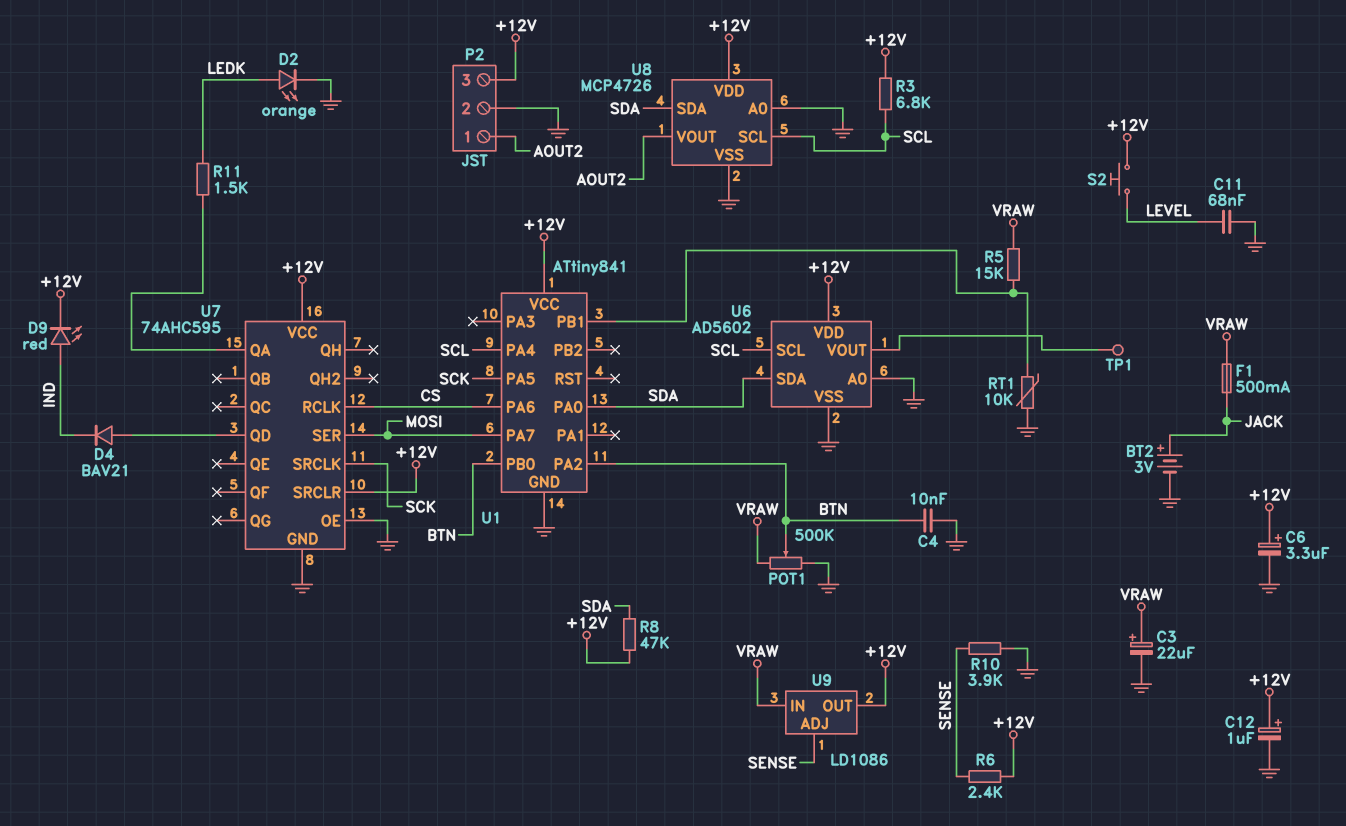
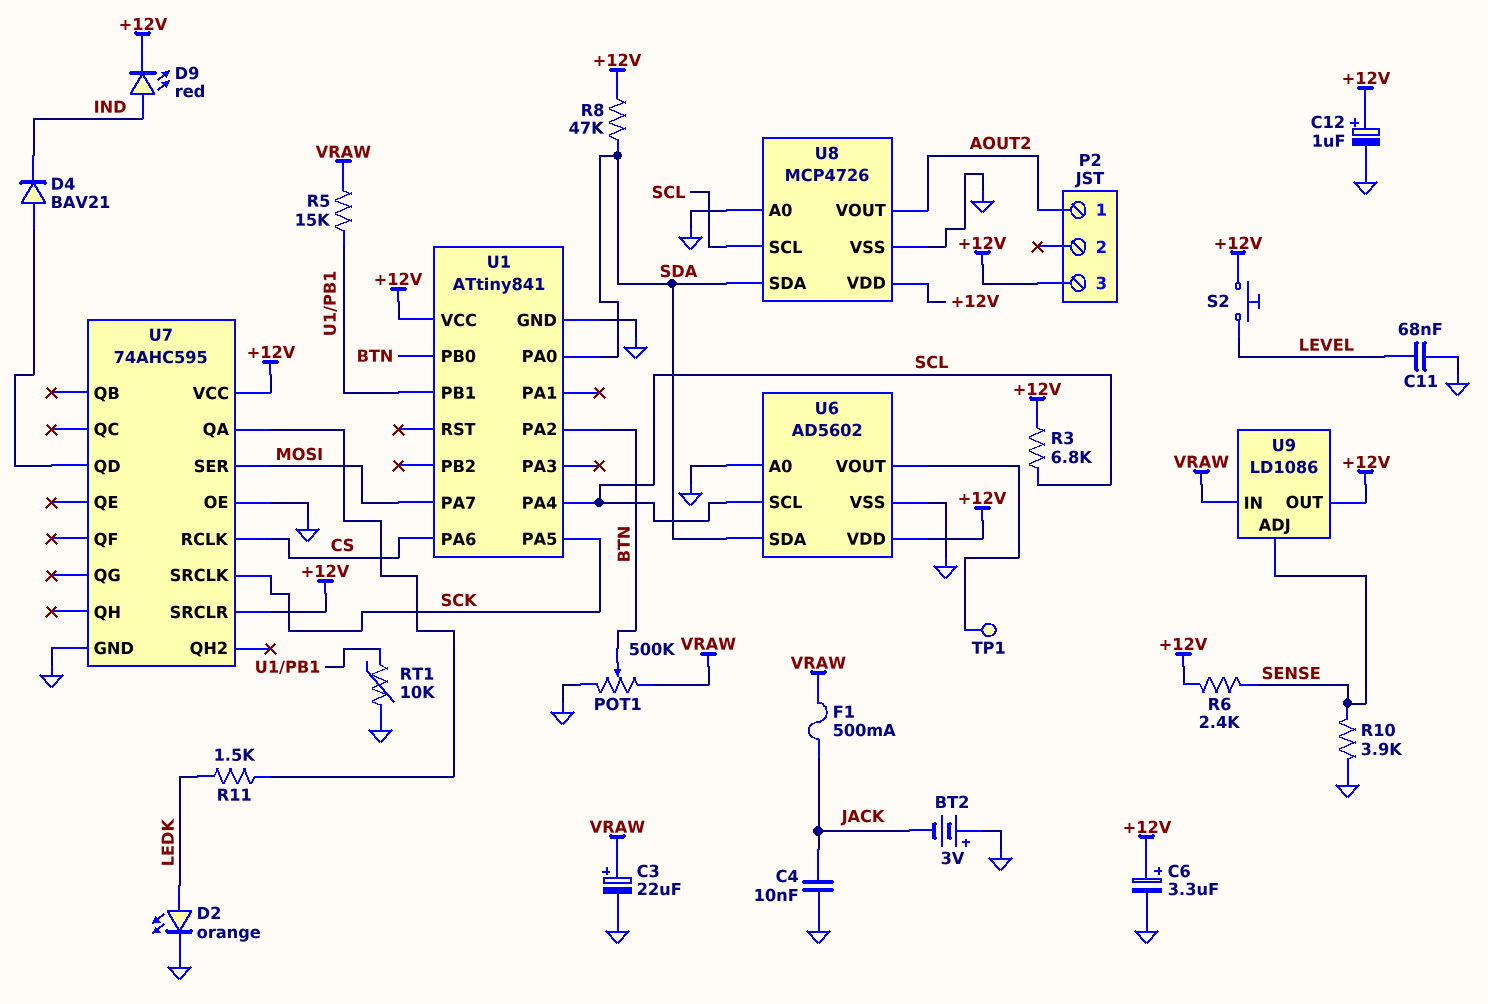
BT2: 3V (plus JACK, minus GND) -> 3V (plus GND, minus JACK)
C4: 10nF (BTN, GND) -> 10nF (GND, JACK)
P2 pin 2: GND -> none

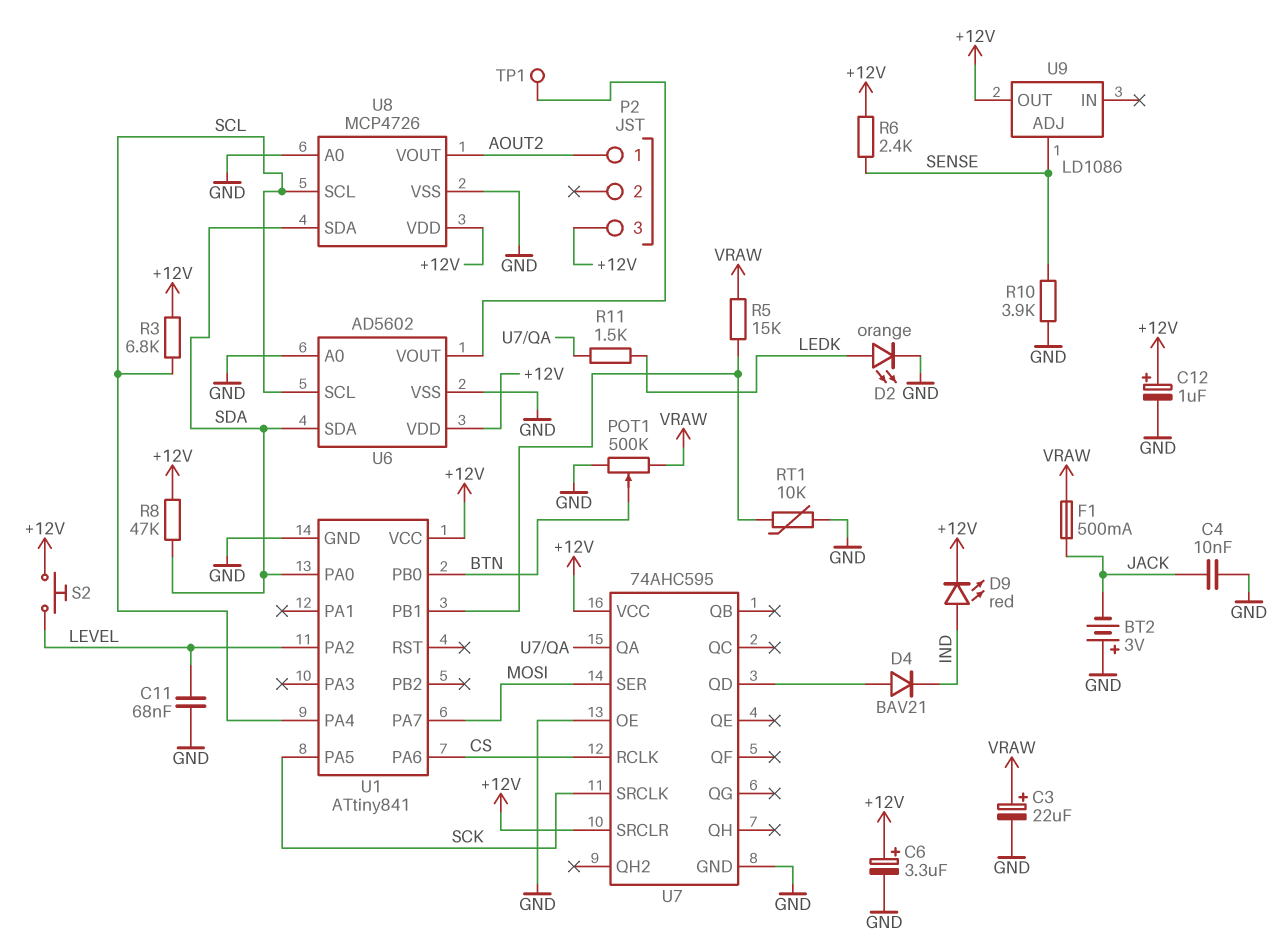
U1 pin PA2: BTN -> LEVEL
U9 pin IN: VRAW -> none

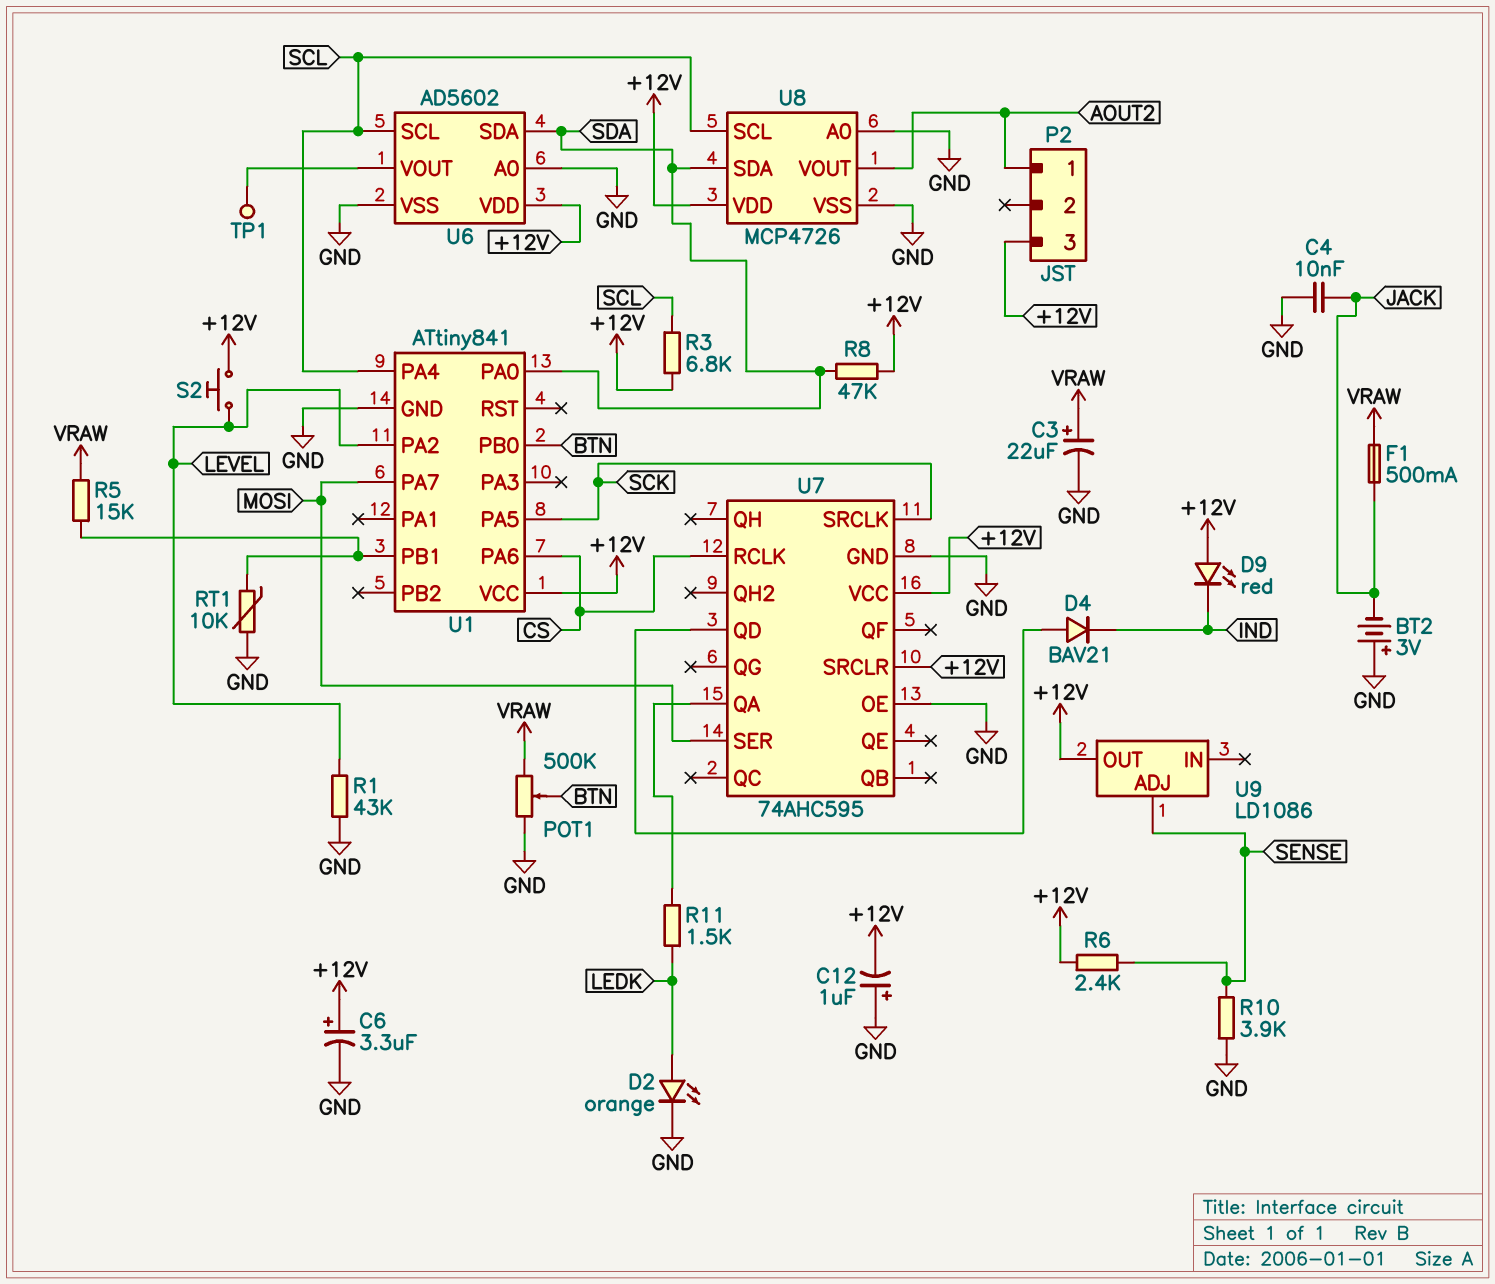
C11: 68nF (GND, LEVEL) -> none
C12: 1uF (plus +12V, minus GND) -> 1uF (plus GND, minus +12V)
D9: LED red (A IND, K +12V) -> LED red (A +12V, K IND)
R1: none -> 43k (GND, LEVEL)

